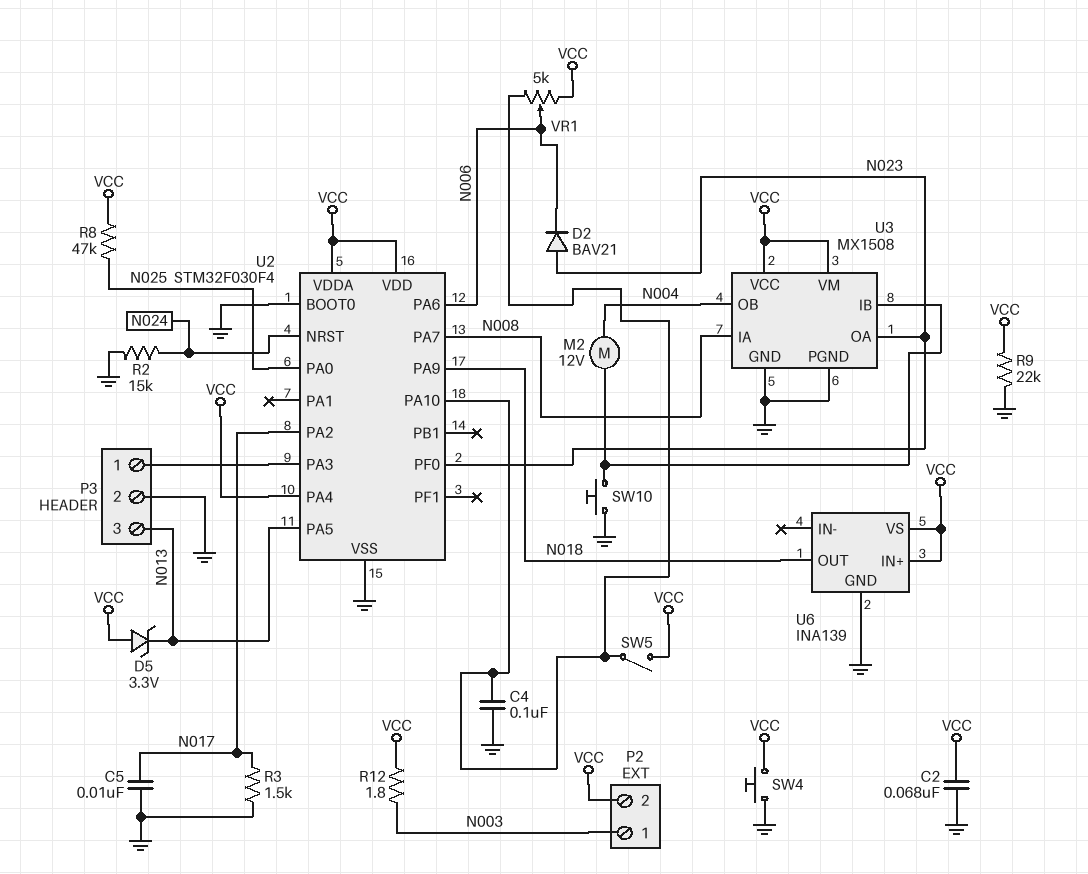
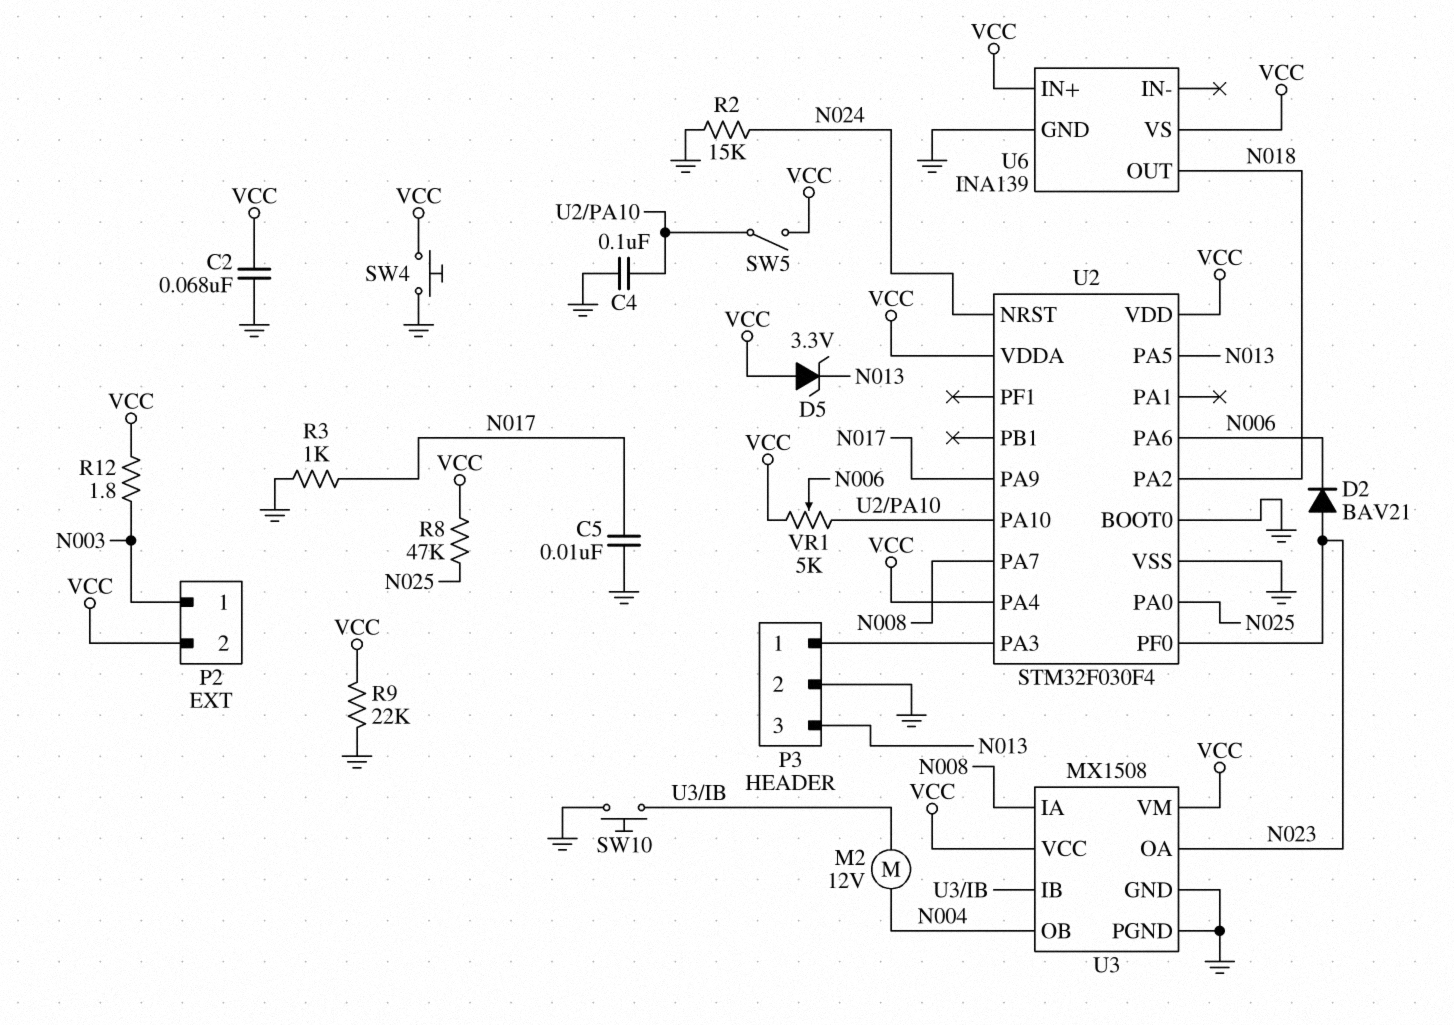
R3: 1.5k (GND, N017) -> 1k (GND, N017)
U2 pin PA2: N017 -> N018
U2 pin PA9: N018 -> N017

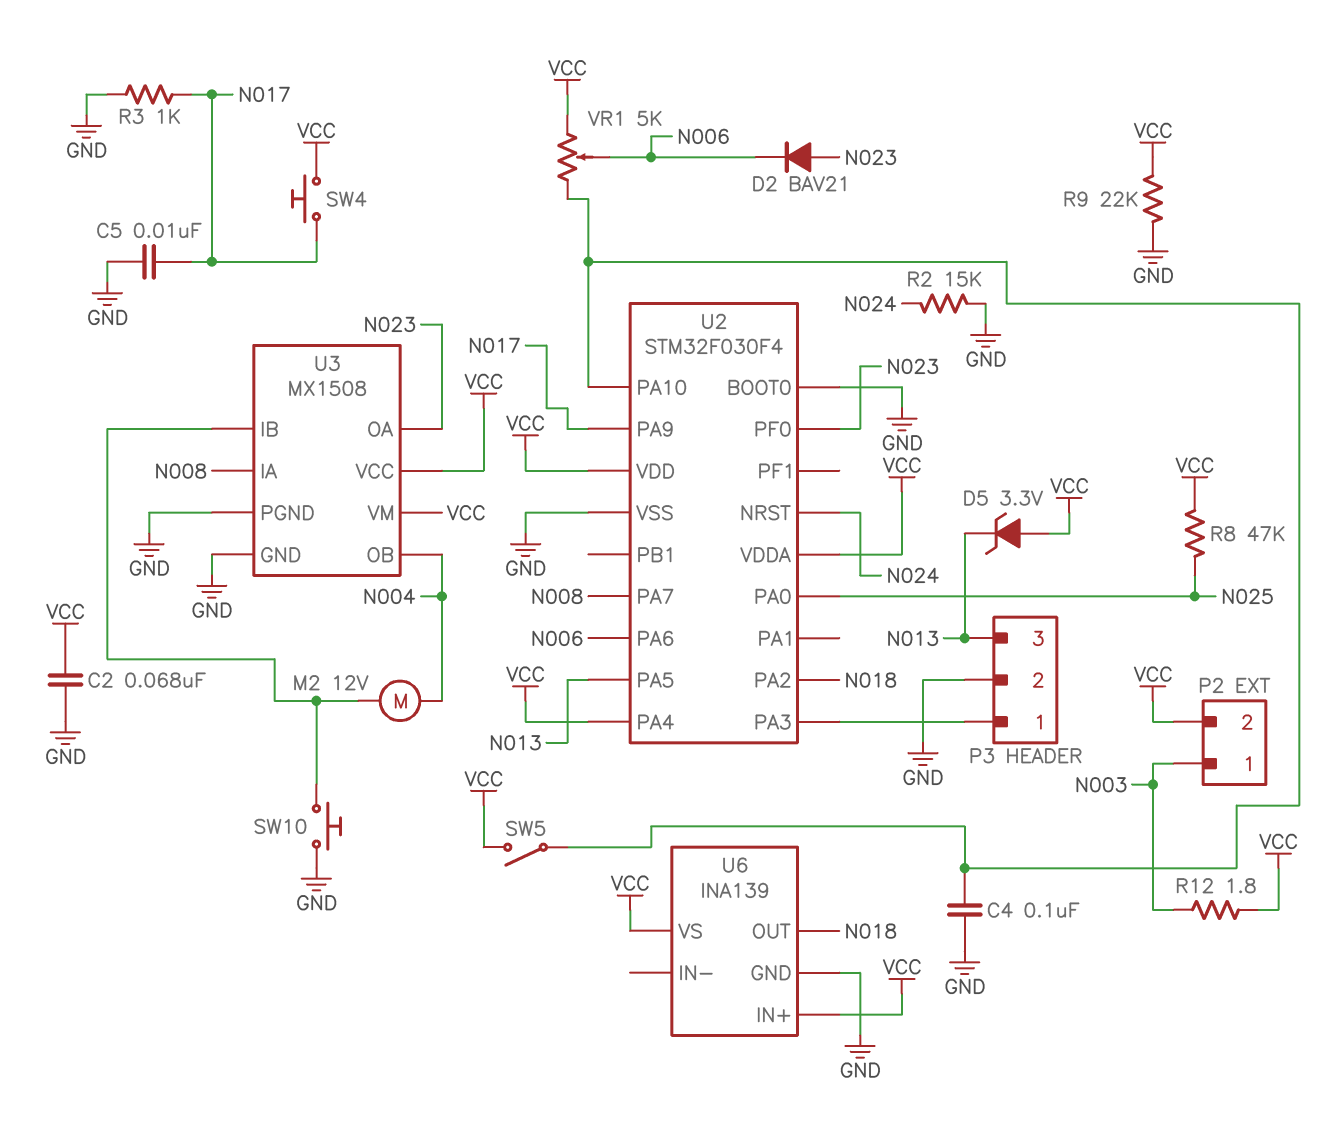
SW4: button (GND, VCC) -> button (N017, VCC)

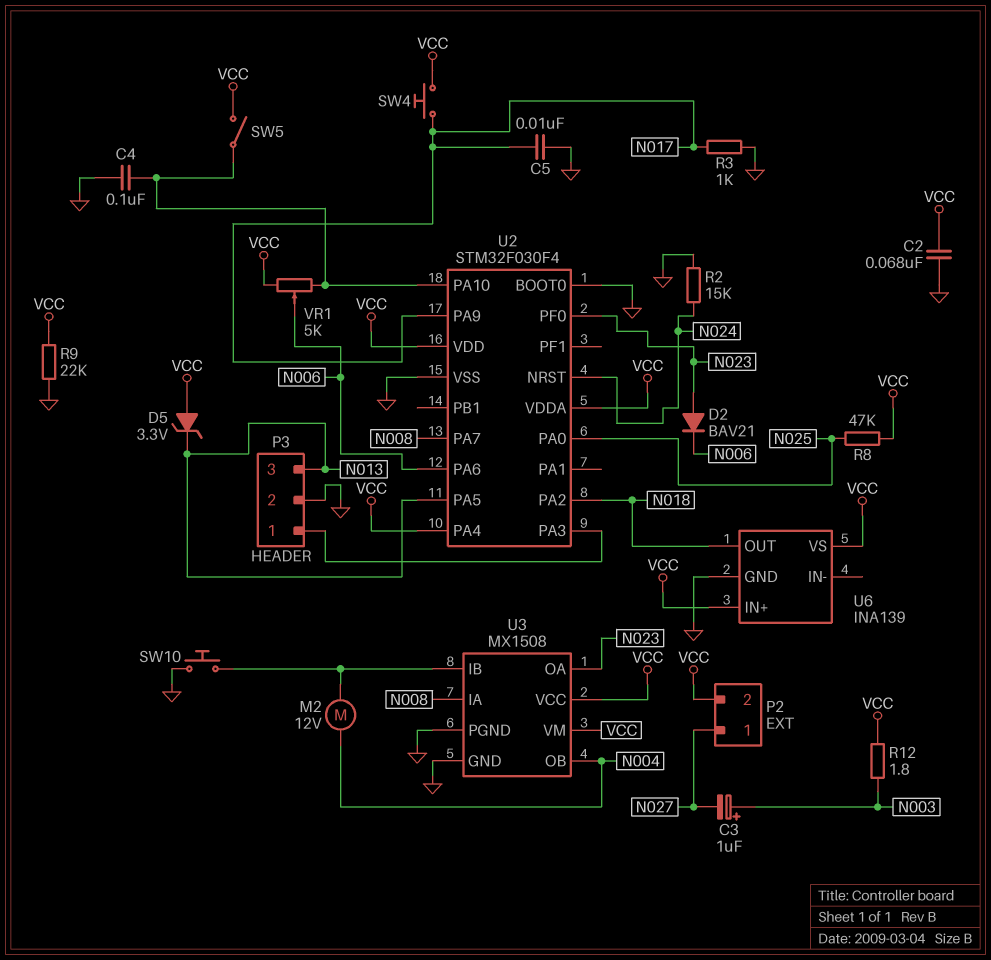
C3: none -> 1uF (plus N003, minus N027)
P2 pin 1: N003 -> N027

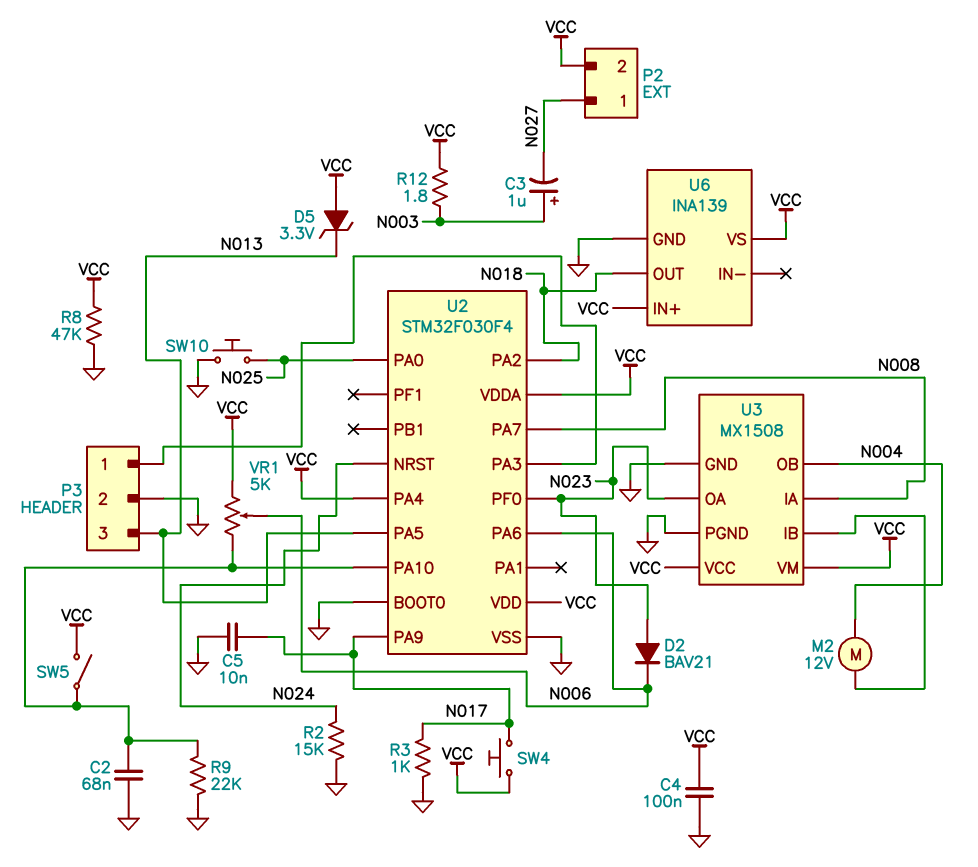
C2: 68nF (GND, VCC) -> 68nF (GND, U2/PA10)
C4: 100nF (GND, U2/PA10) -> 100nF (GND, VCC)
R8: 47k (N025, VCC) -> 47k (GND, VCC)
R9: 22k (GND, VCC) -> 22k (GND, U2/PA10)
SW10: button (GND, U3/IB) -> button (GND, N025)

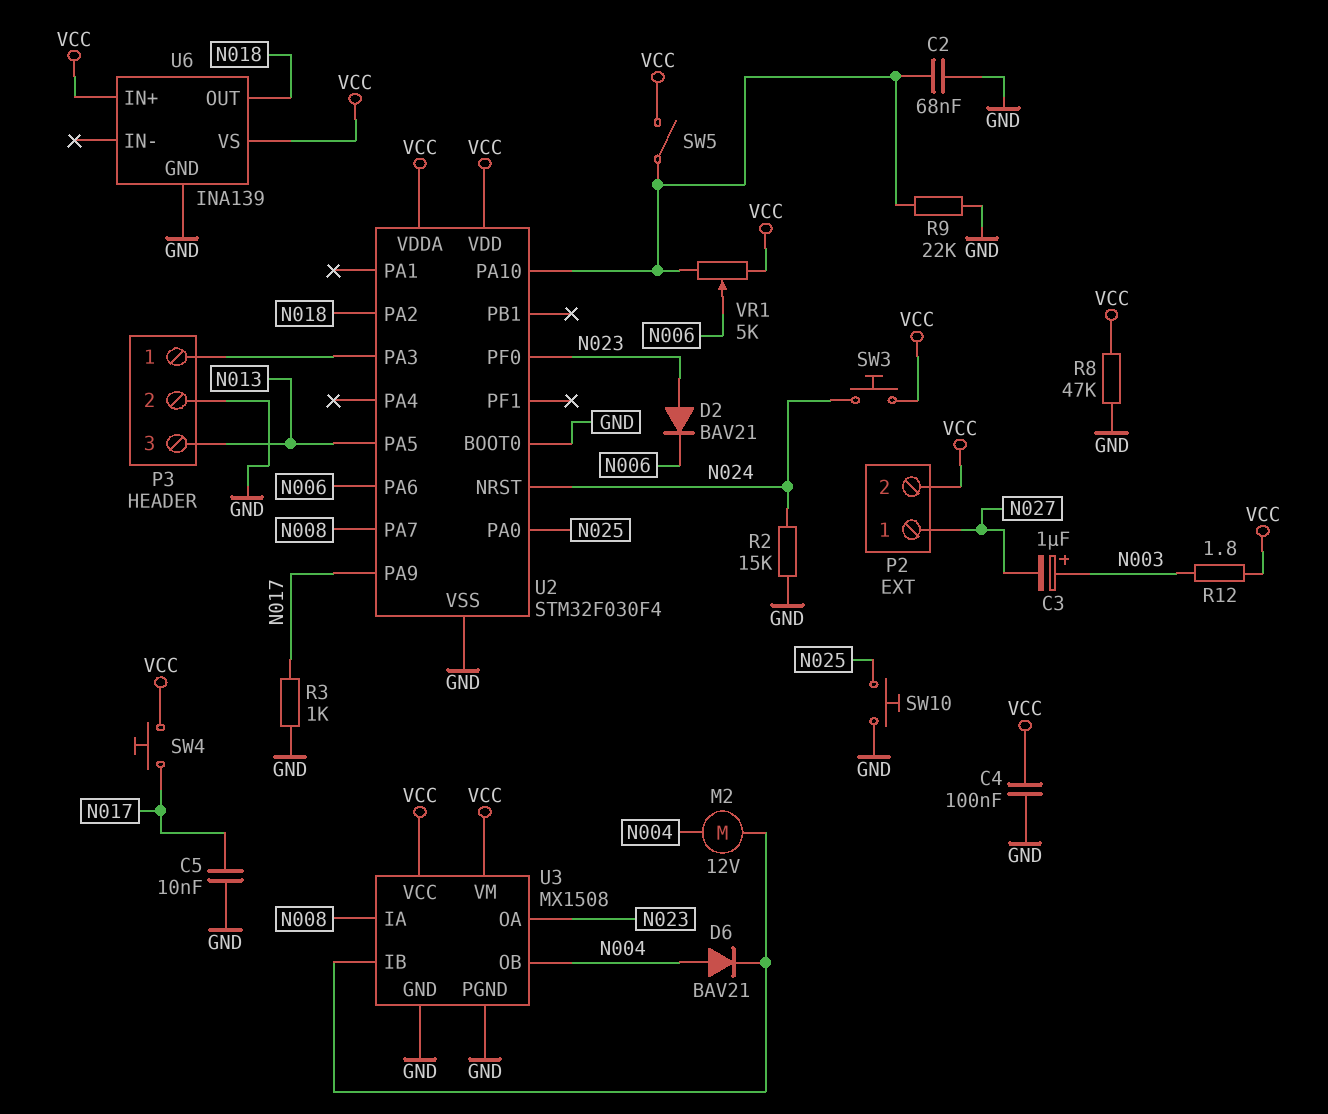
D5: zener 3.3V (A VCC, K N013) -> none
D6: none -> diode BAV21 (A N004, K U3/IB)
SW3: none -> button (N024, VCC)
U2 pin PA4: VCC -> none

